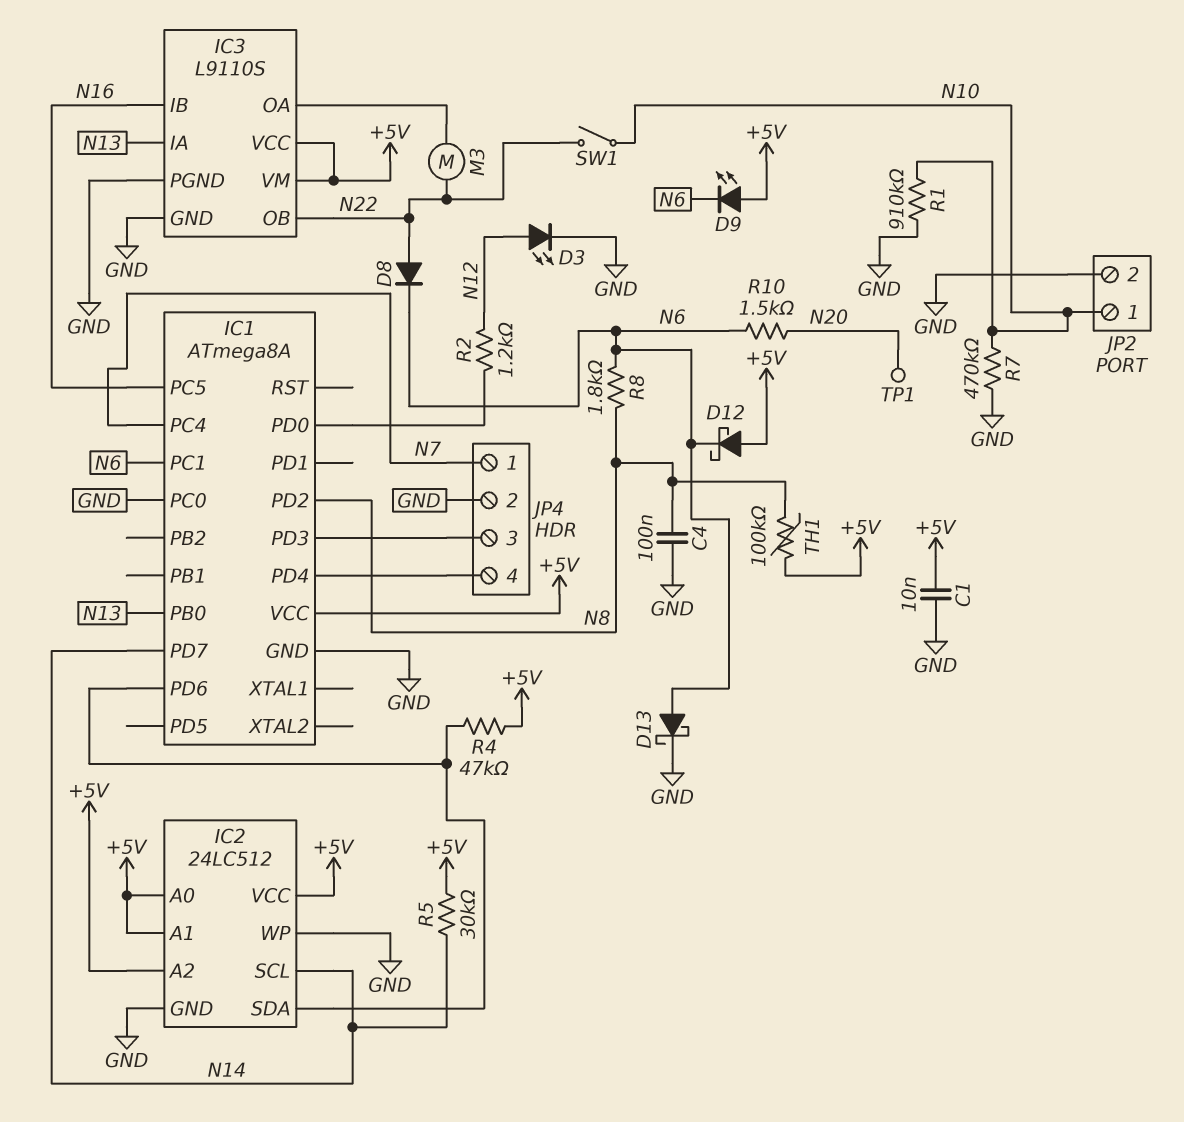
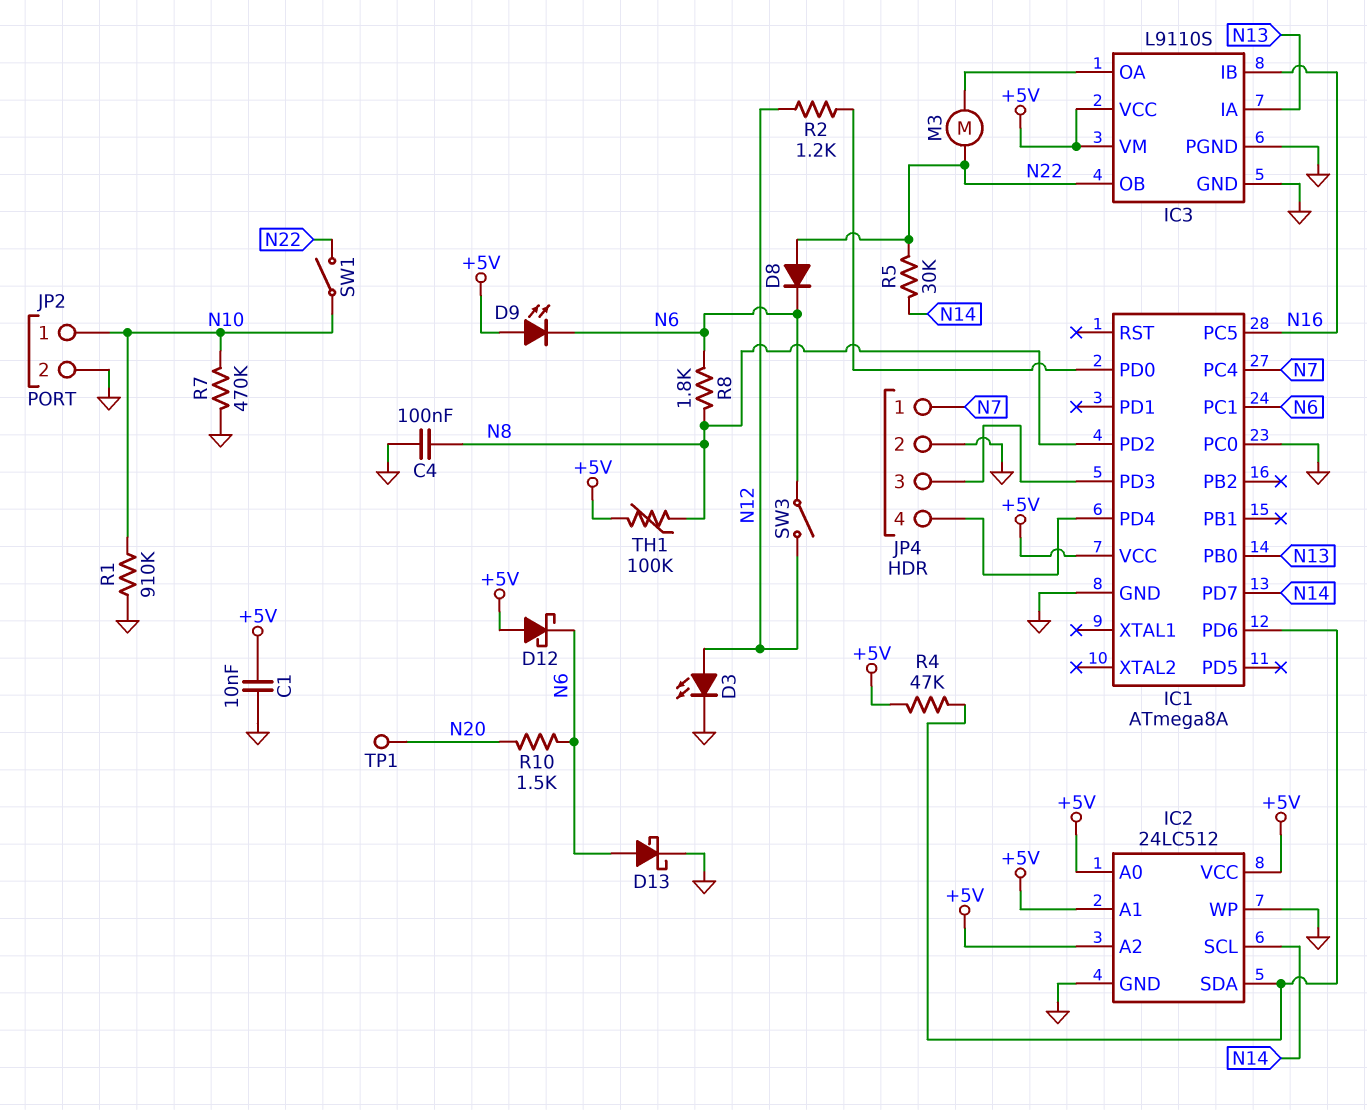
R5: 30k (+5V, N14) -> 30k (N14, N22)
SW3: none -> switch (N6, N12)

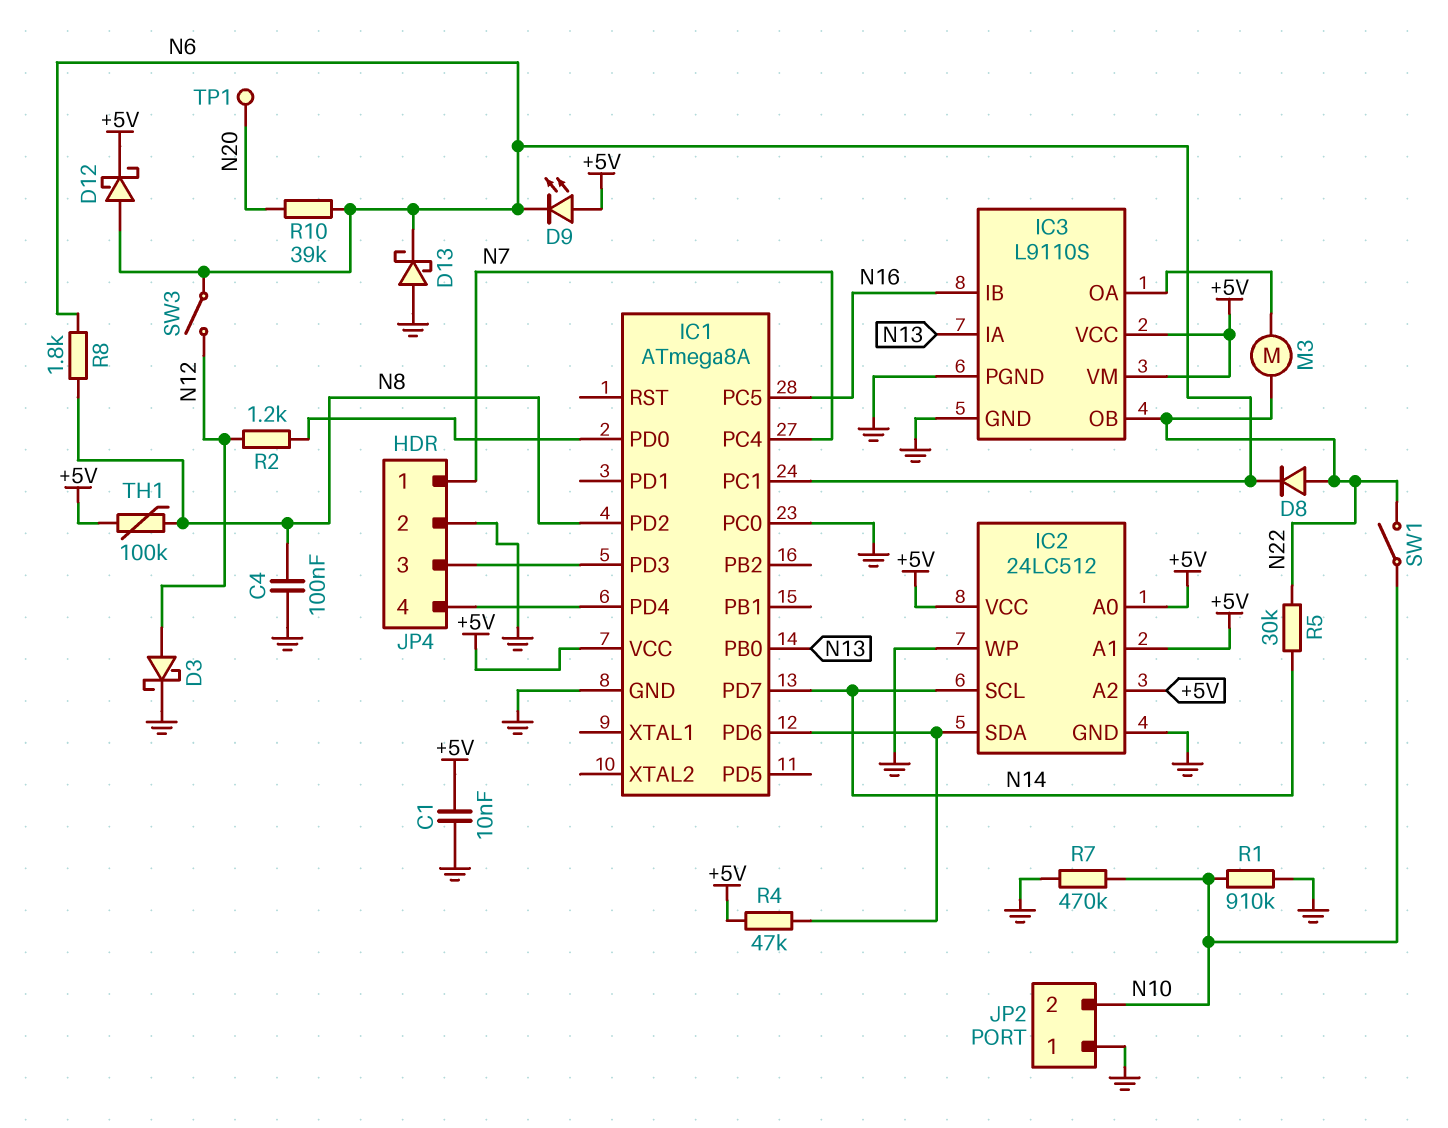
D3: LED (A N12, K GND) -> schottky (A N12, K GND)
D12: schottky (A +5V, K N6) -> schottky (A N6, K +5V)
D13: schottky (A N6, K GND) -> schottky (A GND, K N6)
JP2 pin 1: N10 -> GND
JP2 pin 2: GND -> N10
R10: 1.5k (N6, N20) -> 39k (N6, N20)

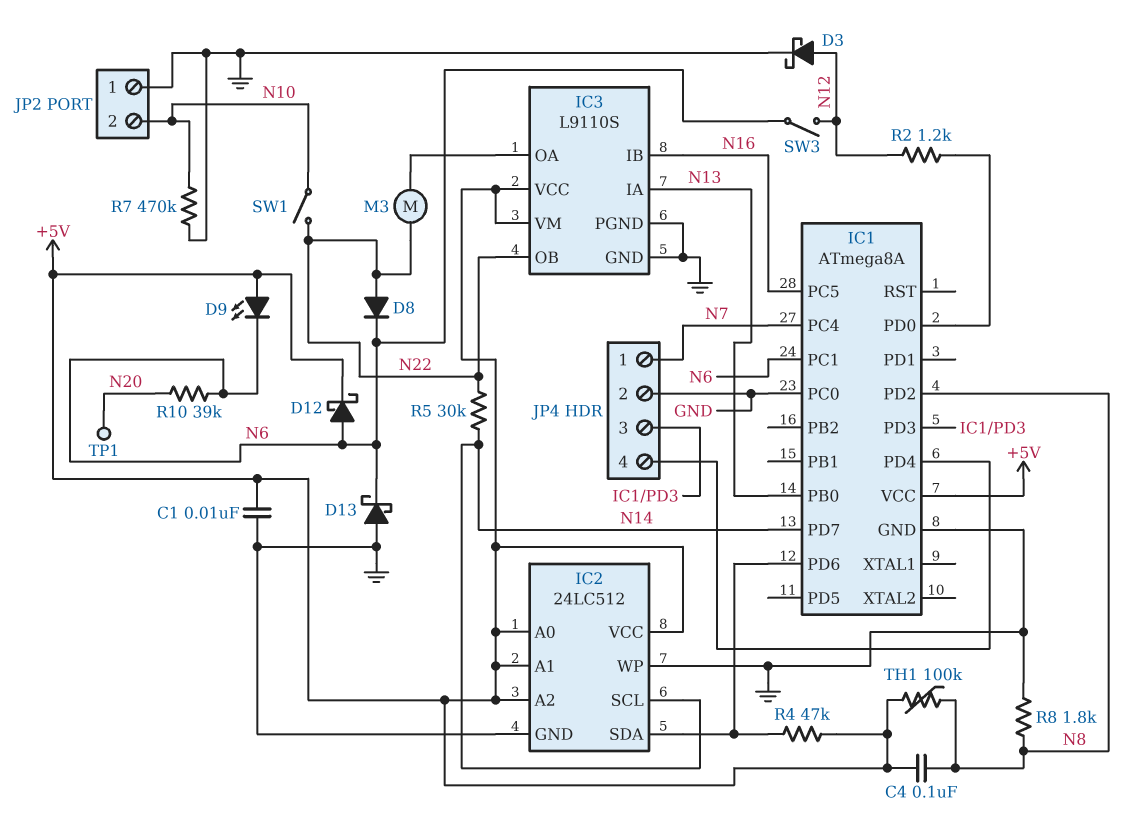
C4: 100nF (GND, N8) -> 100nF (+5V, N8)
R1: 910k (GND, N10) -> none
R8: 1.8k (N6, N8) -> 1.8k (GND, N8)

